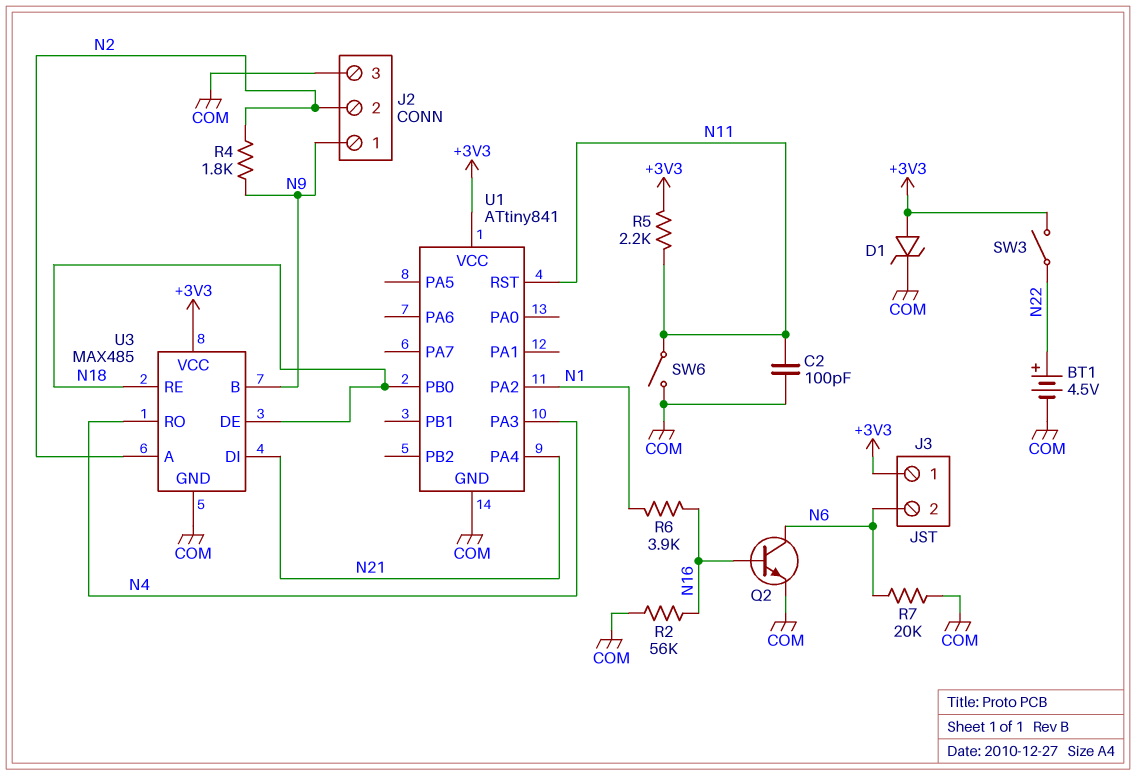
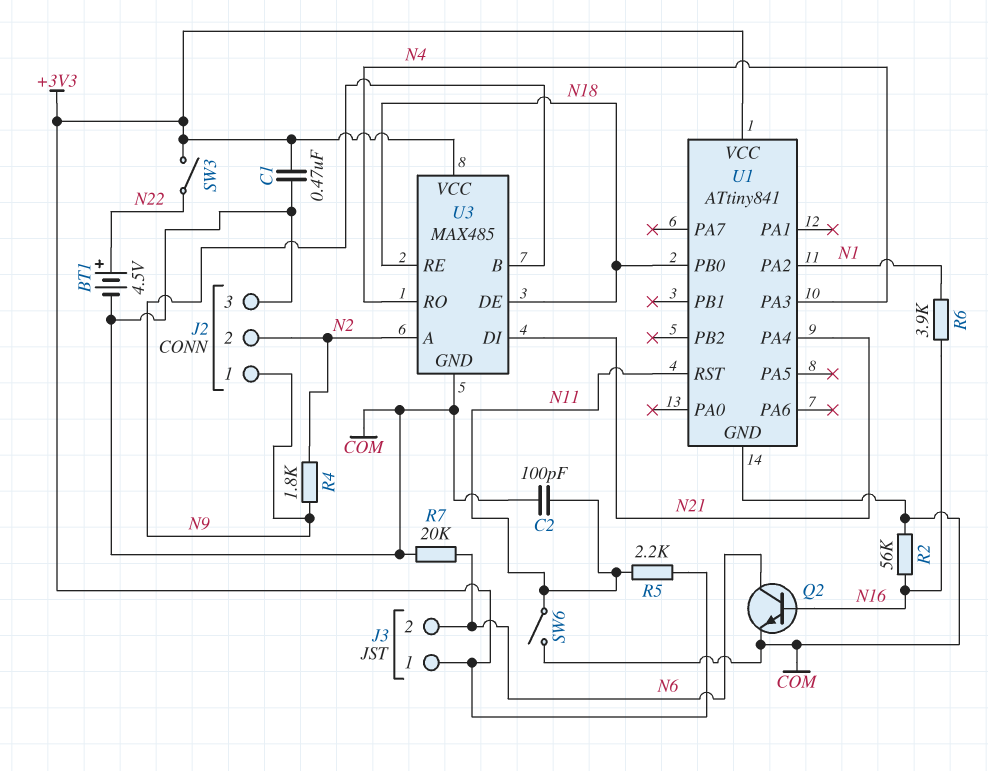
C1: none -> 470nF (+3V3, COM)
D1: zener (A +3V3, K COM) -> none

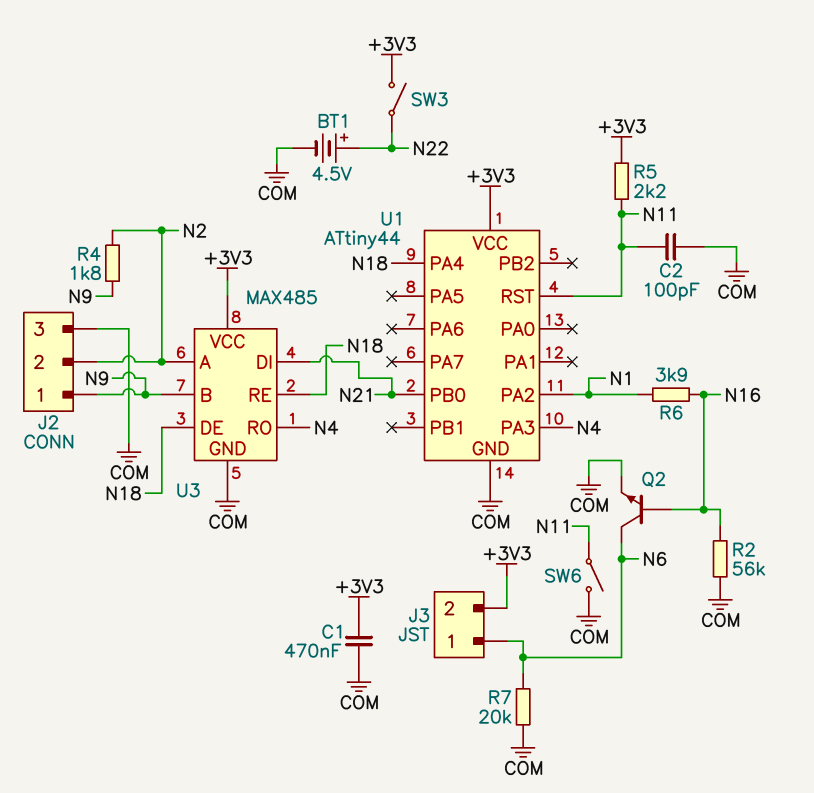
J3 pin 1: +3V3 -> N6
J3 pin 2: N6 -> +3V3
U1: ATtiny841 -> ATtiny44
U1 pin PA4: N21 -> N18
U1 pin PB0: N18 -> N21

